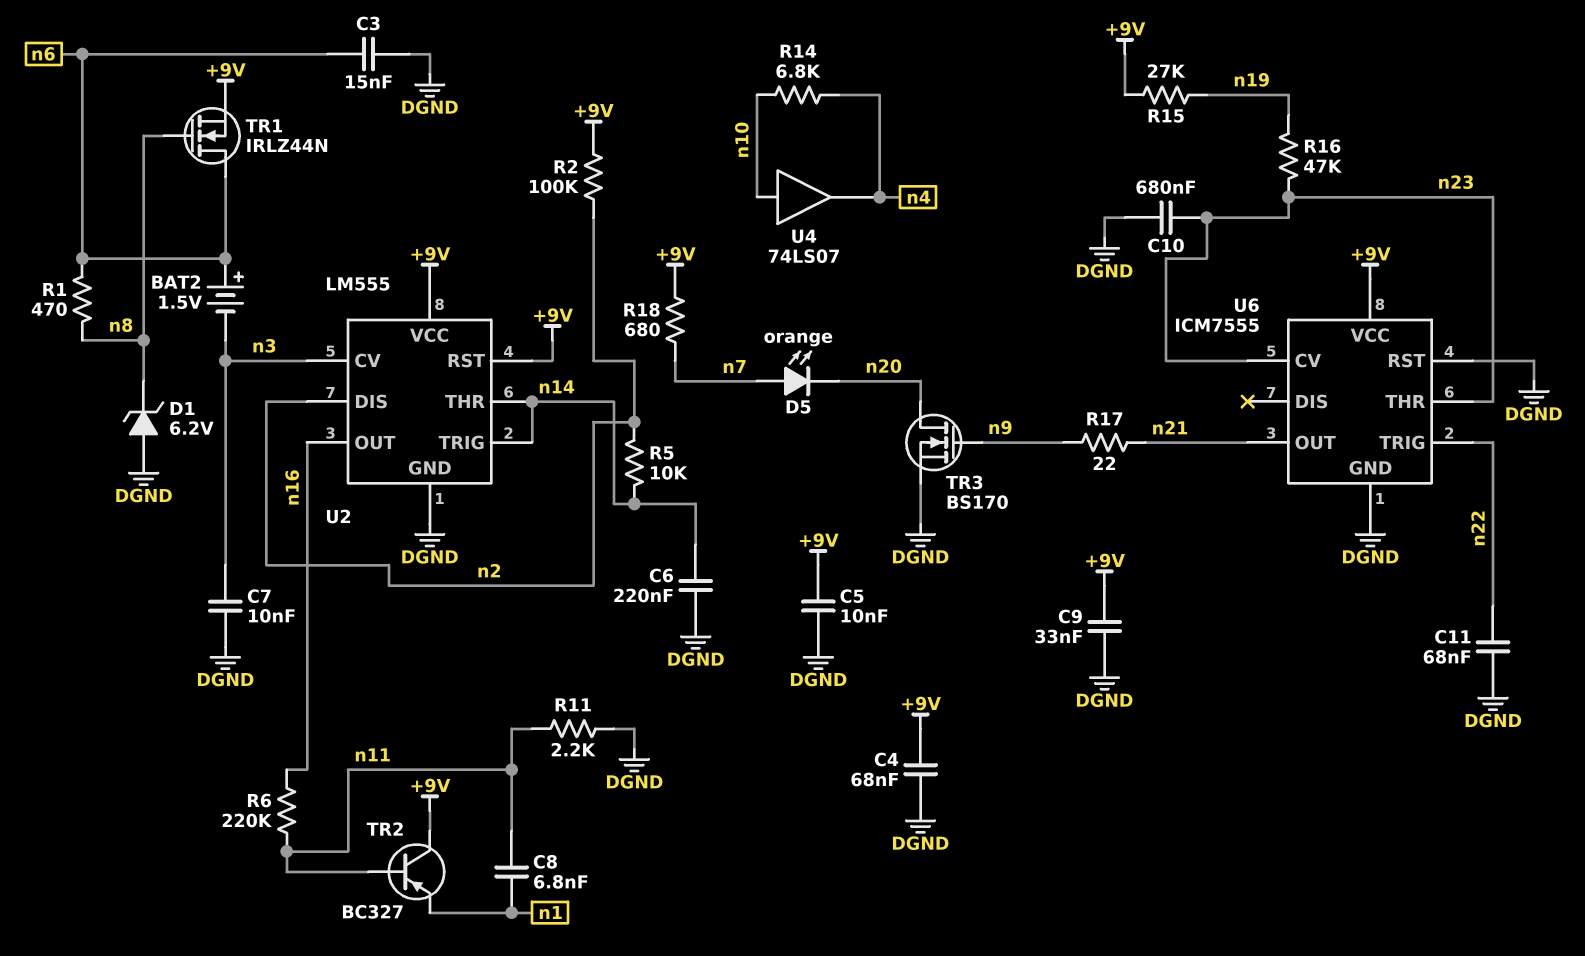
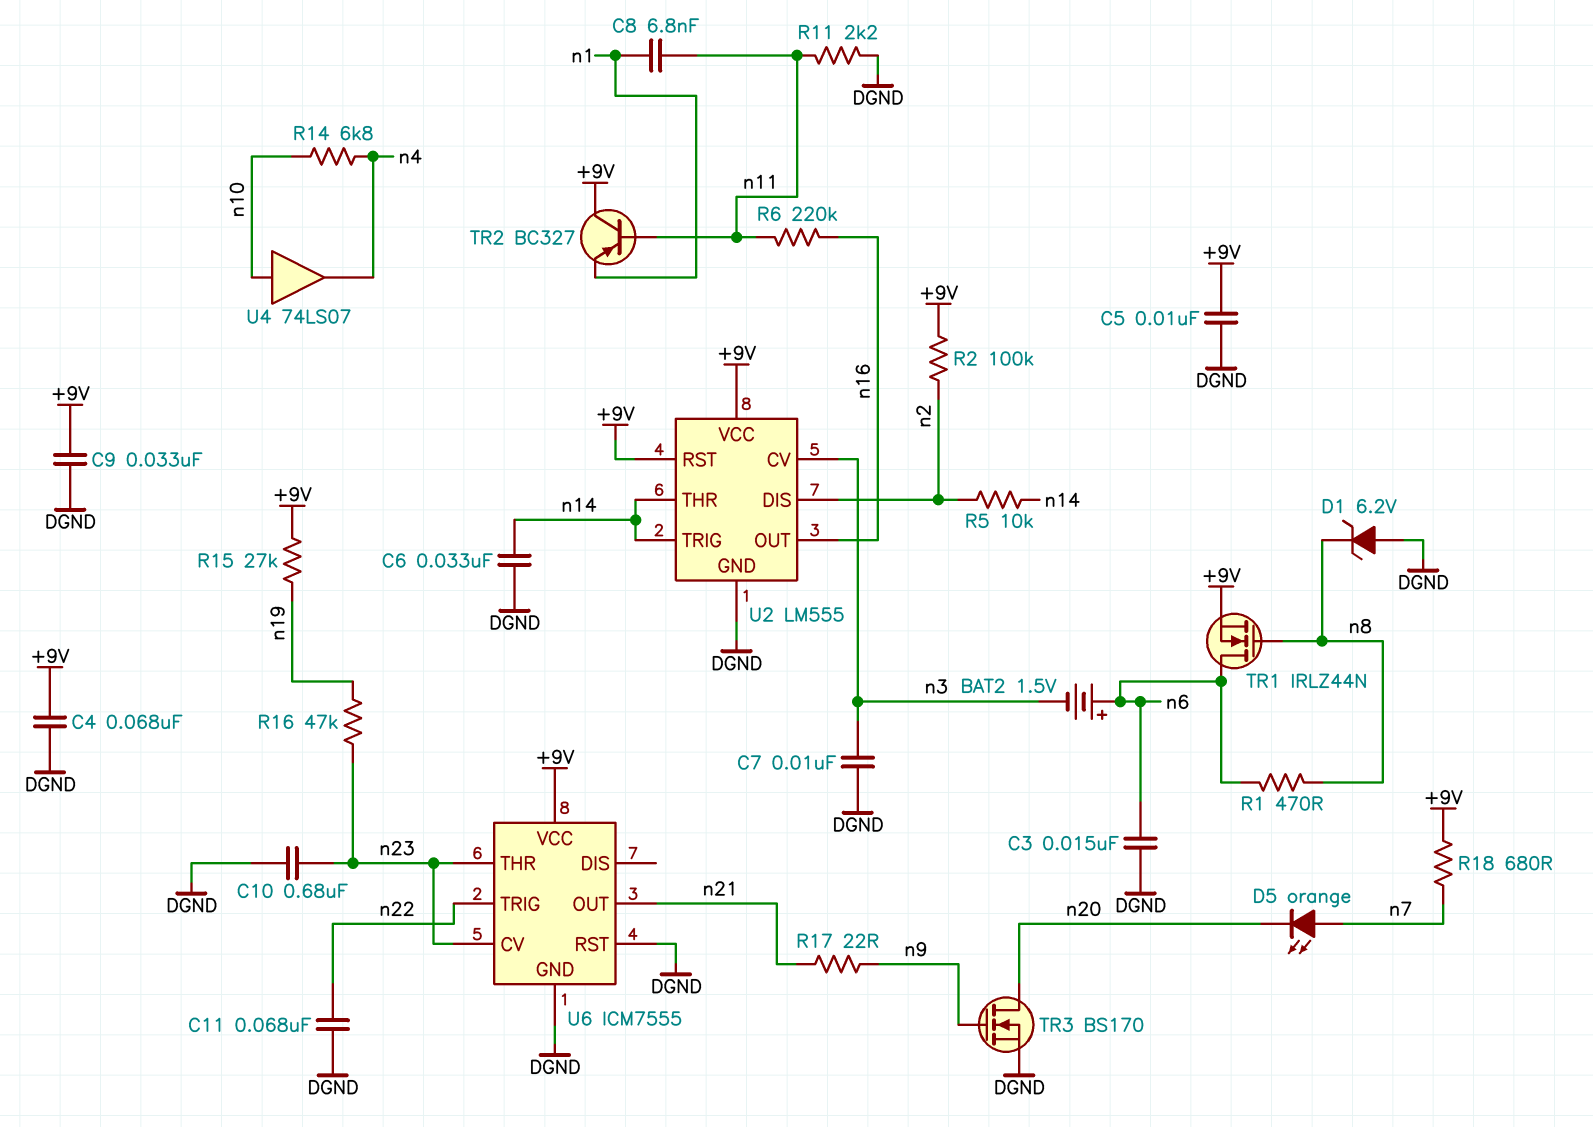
C6: 220nF (DGND, n14) -> 33nF (DGND, n14)

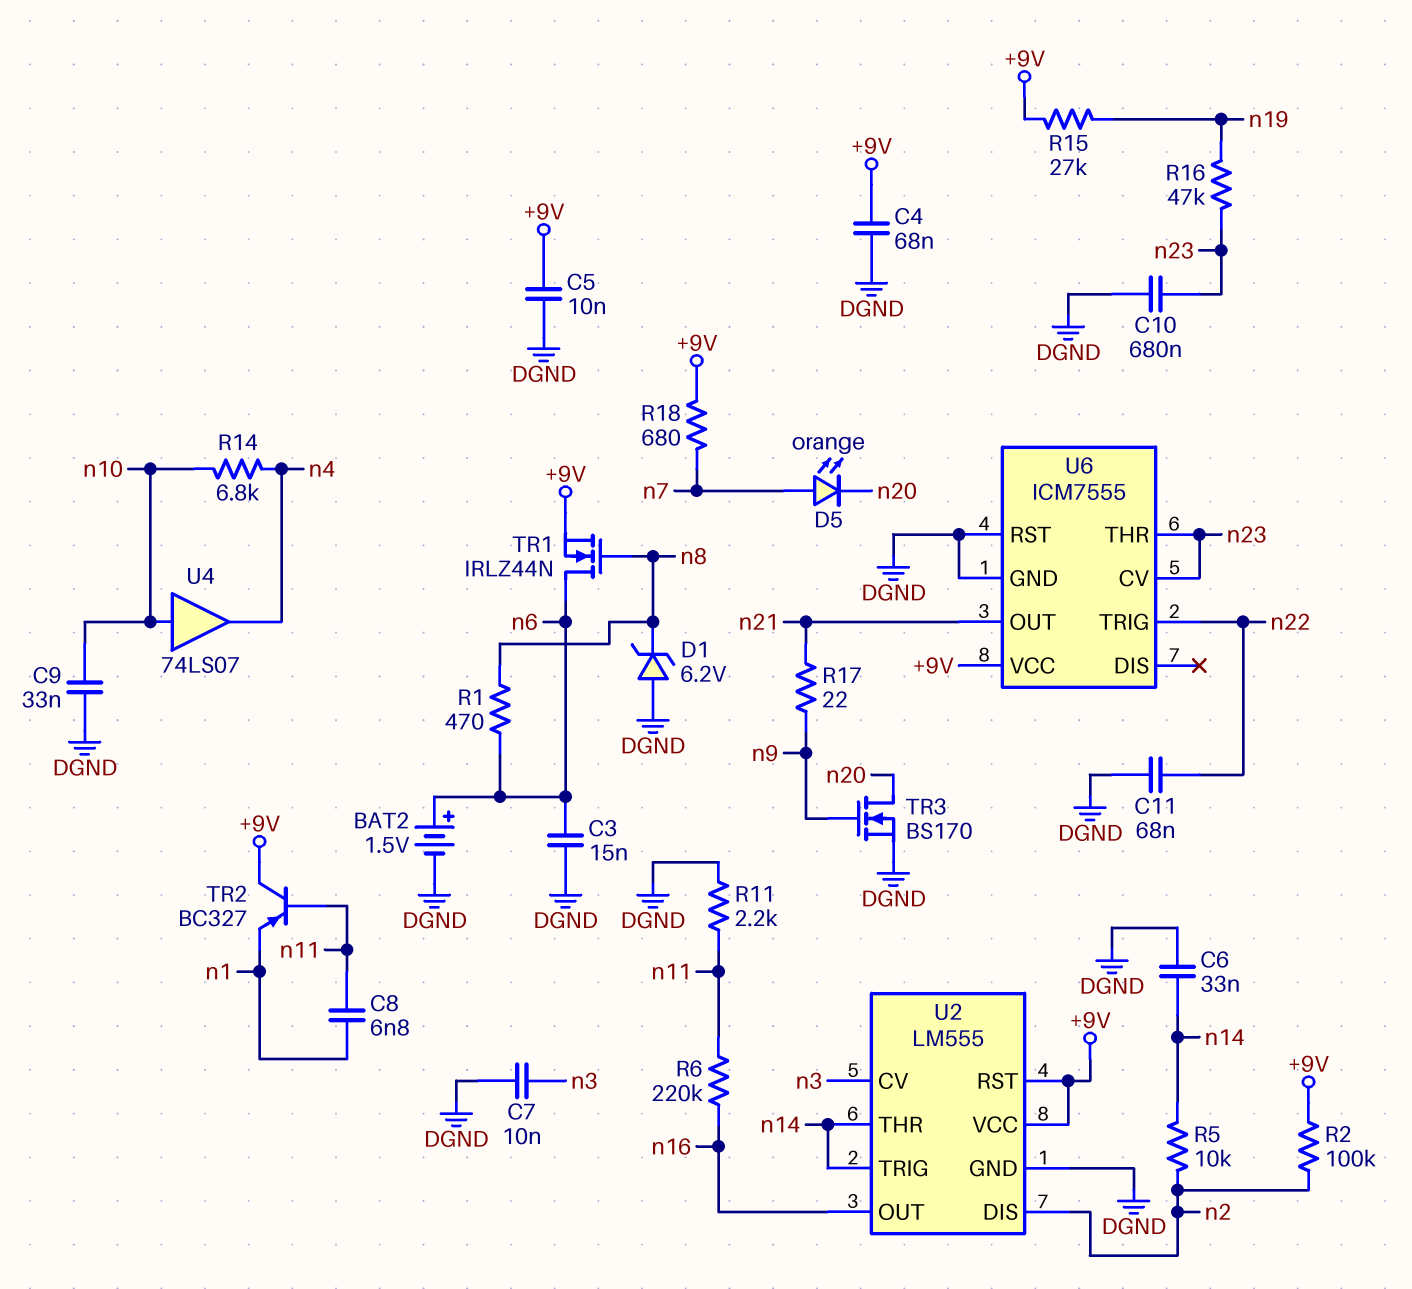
BAT2: 1.5V (plus n6, minus n3) -> 1.5V (plus n6, minus DGND)
C9: 33nF (+9V, DGND) -> 33nF (DGND, n10)

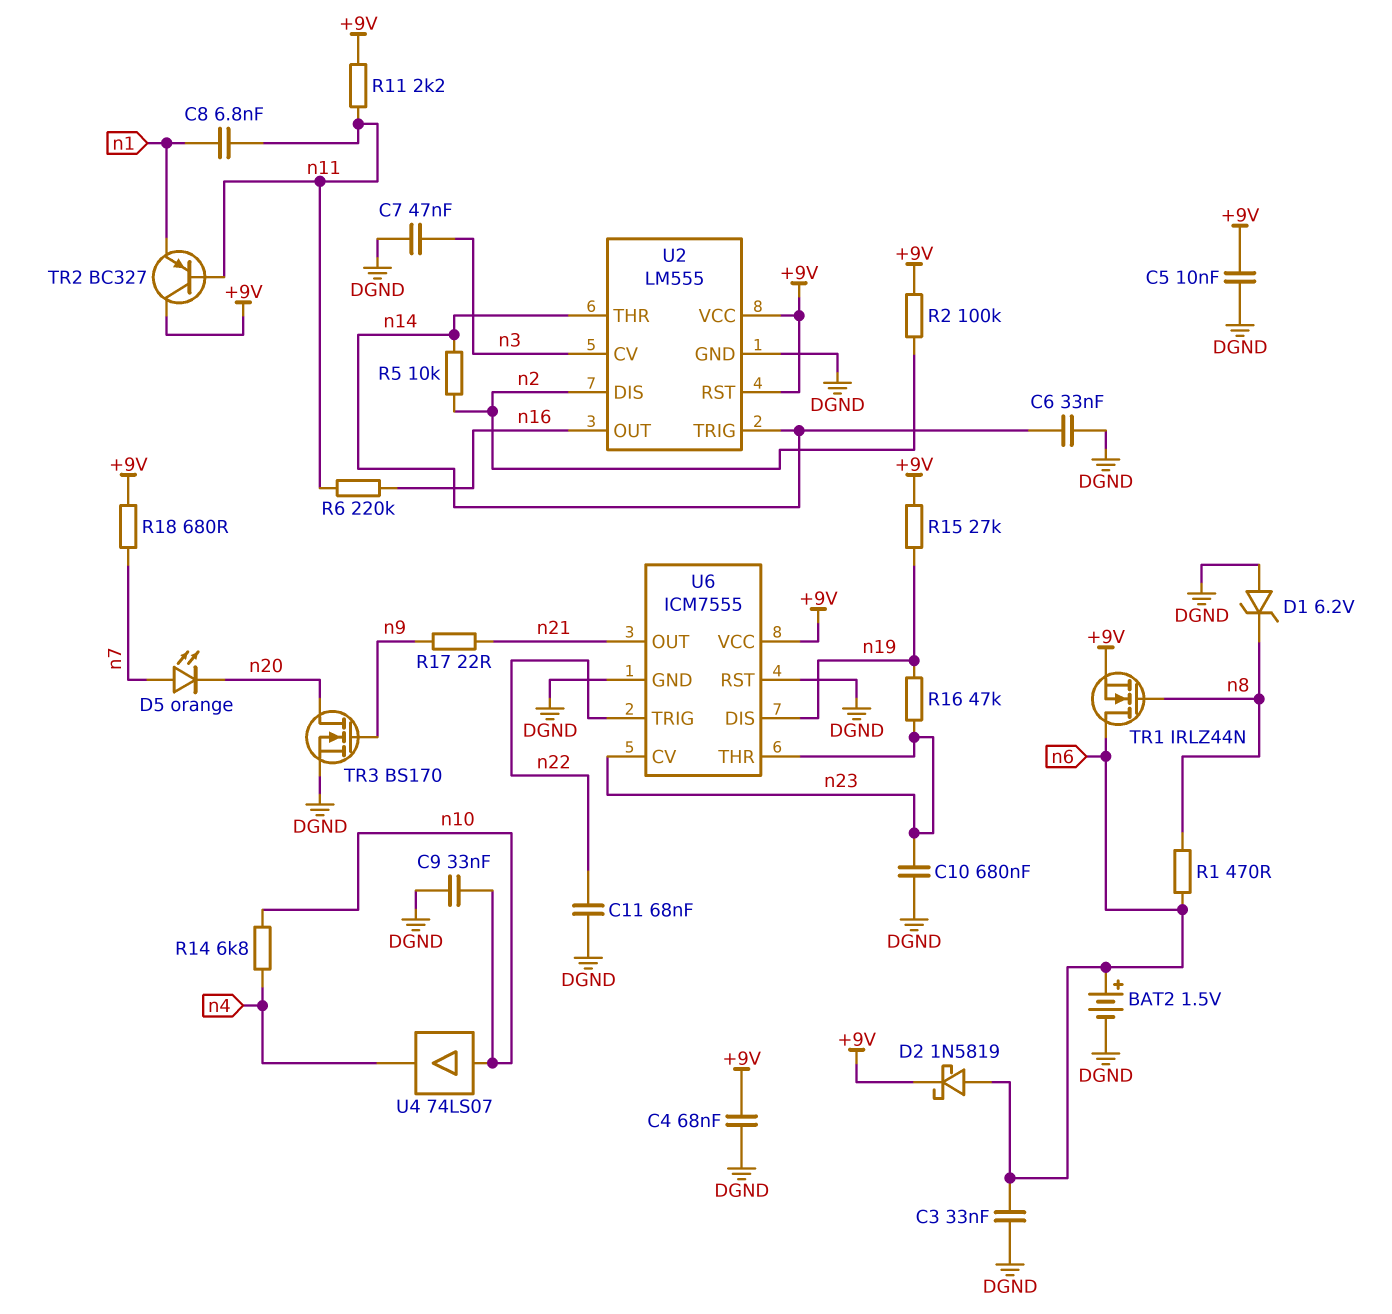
C3: 15nF (DGND, n6) -> 33nF (DGND, n6)
C7: 10nF (DGND, n3) -> 47nF (DGND, n3)
D2: none -> schottky 1N5819 (A n6, K +9V)
R11: 2.2k (DGND, n11) -> 2.2k (+9V, n11)
U6 pin DIS: none -> n19

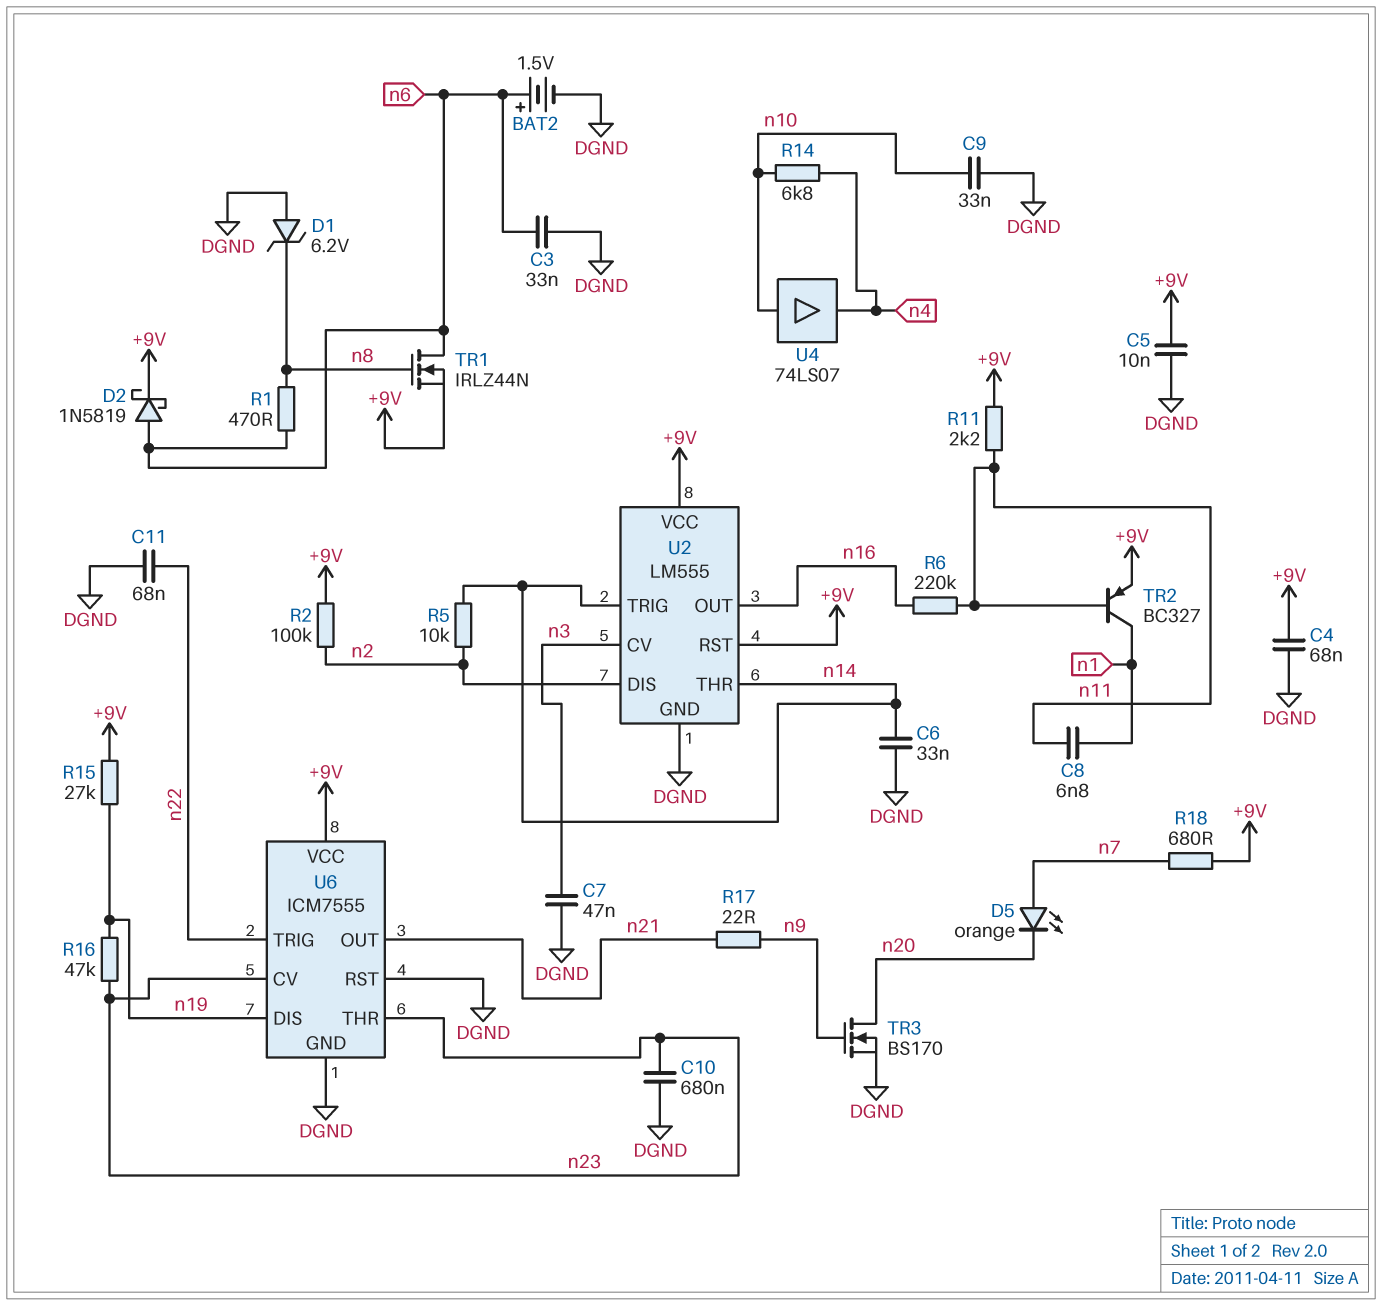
TR2: PNP BC327 (B n11, C +9V, E n1) -> PNP BC327 (B n11, C n1, E +9V)

